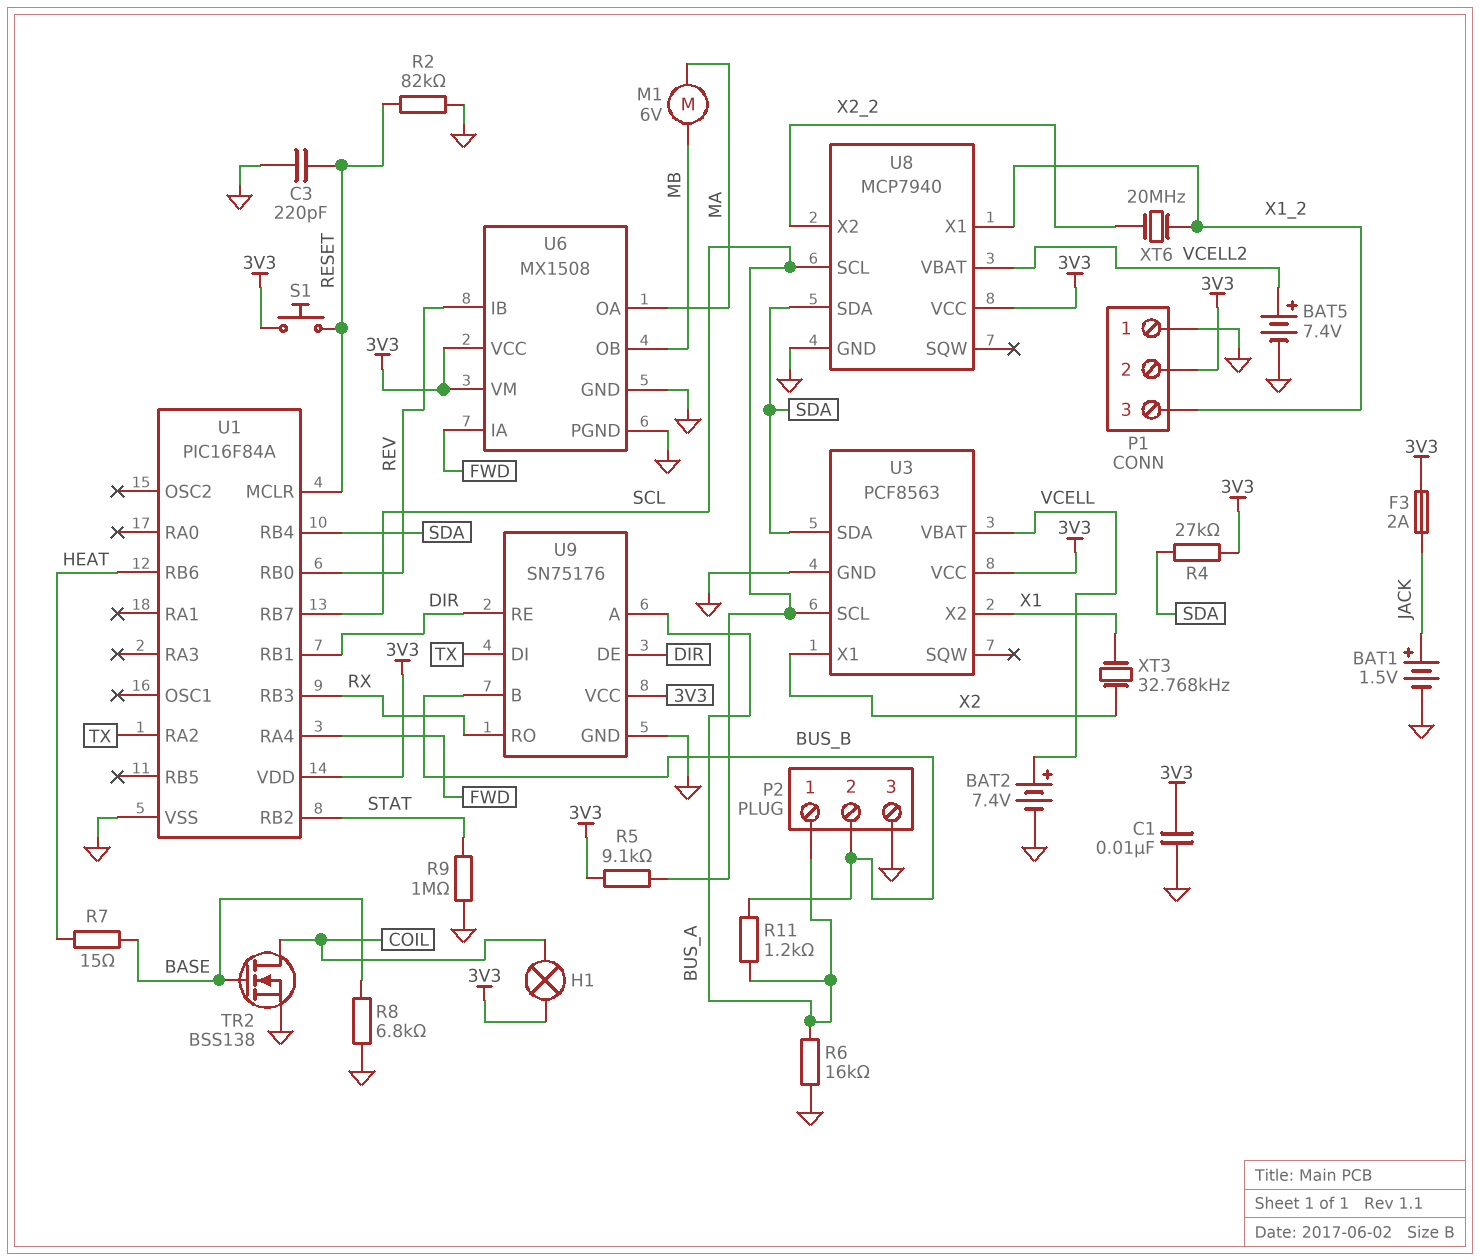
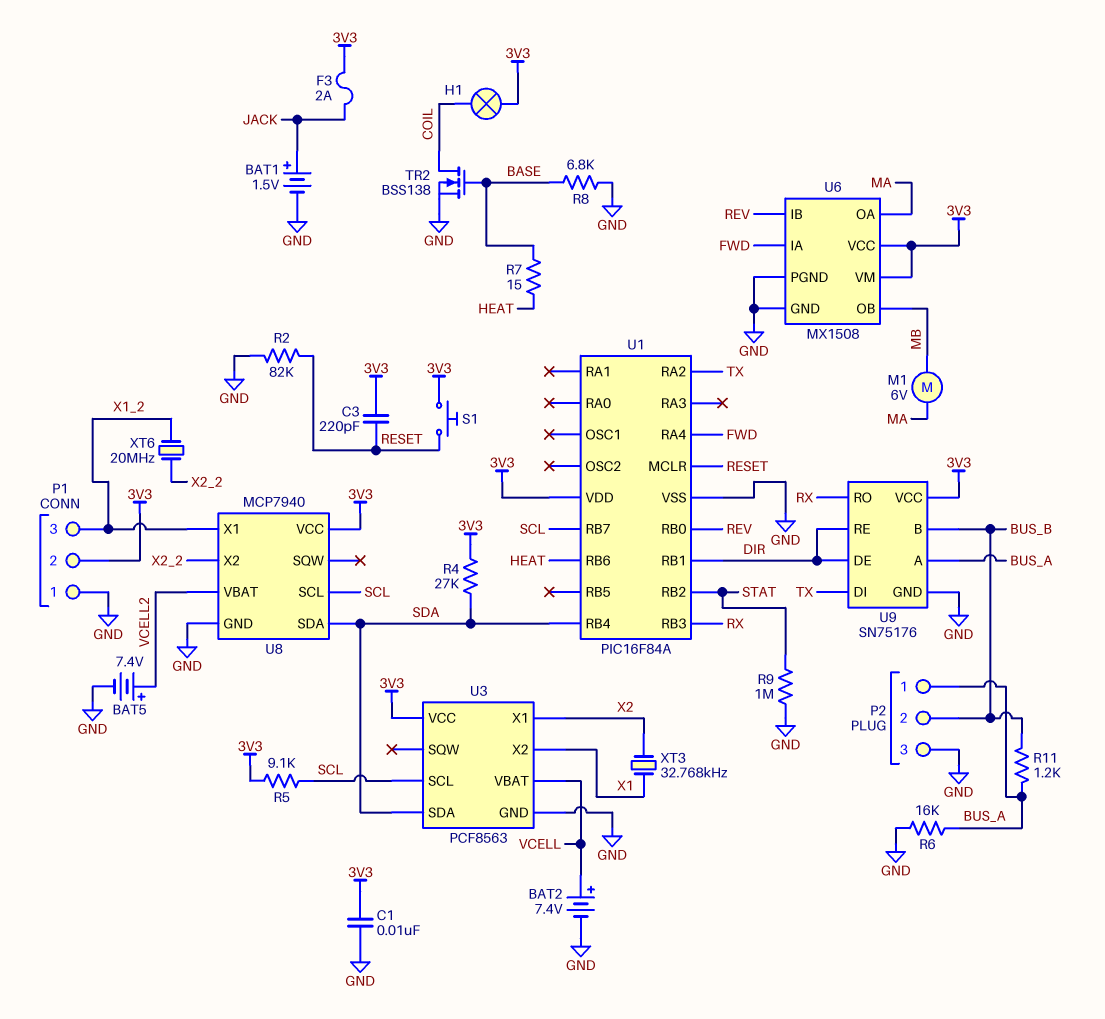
C3: 220pF (GND, RESET) -> 220pF (3V3, RESET)

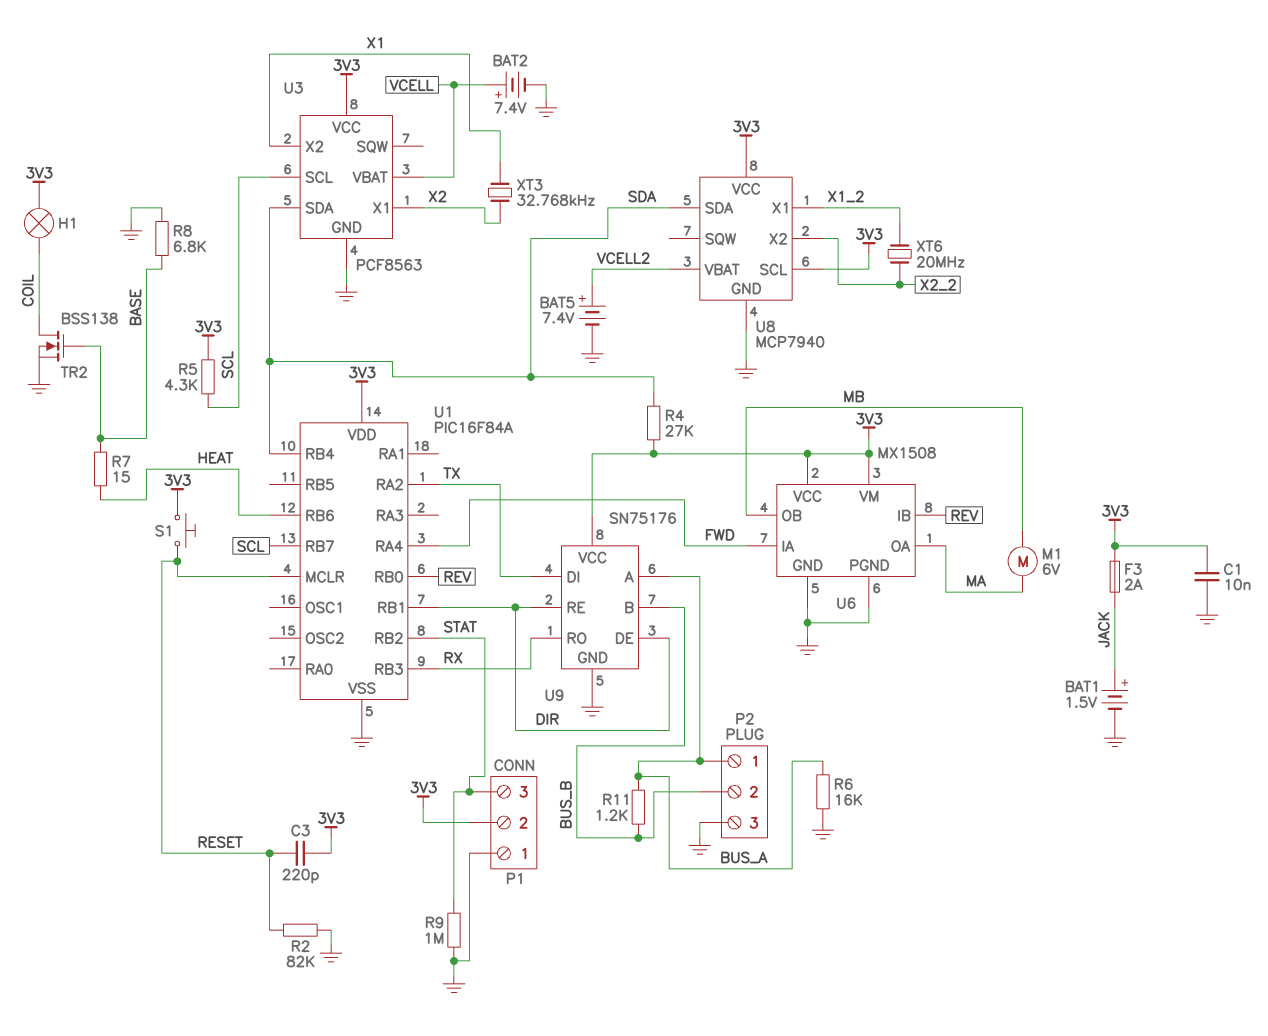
P1 pin 3: X1_2 -> STAT
R5: 9.1k (3V3, SCL) -> 4.3k (3V3, SCL)
U8 pin SCL: SCL -> 3V3

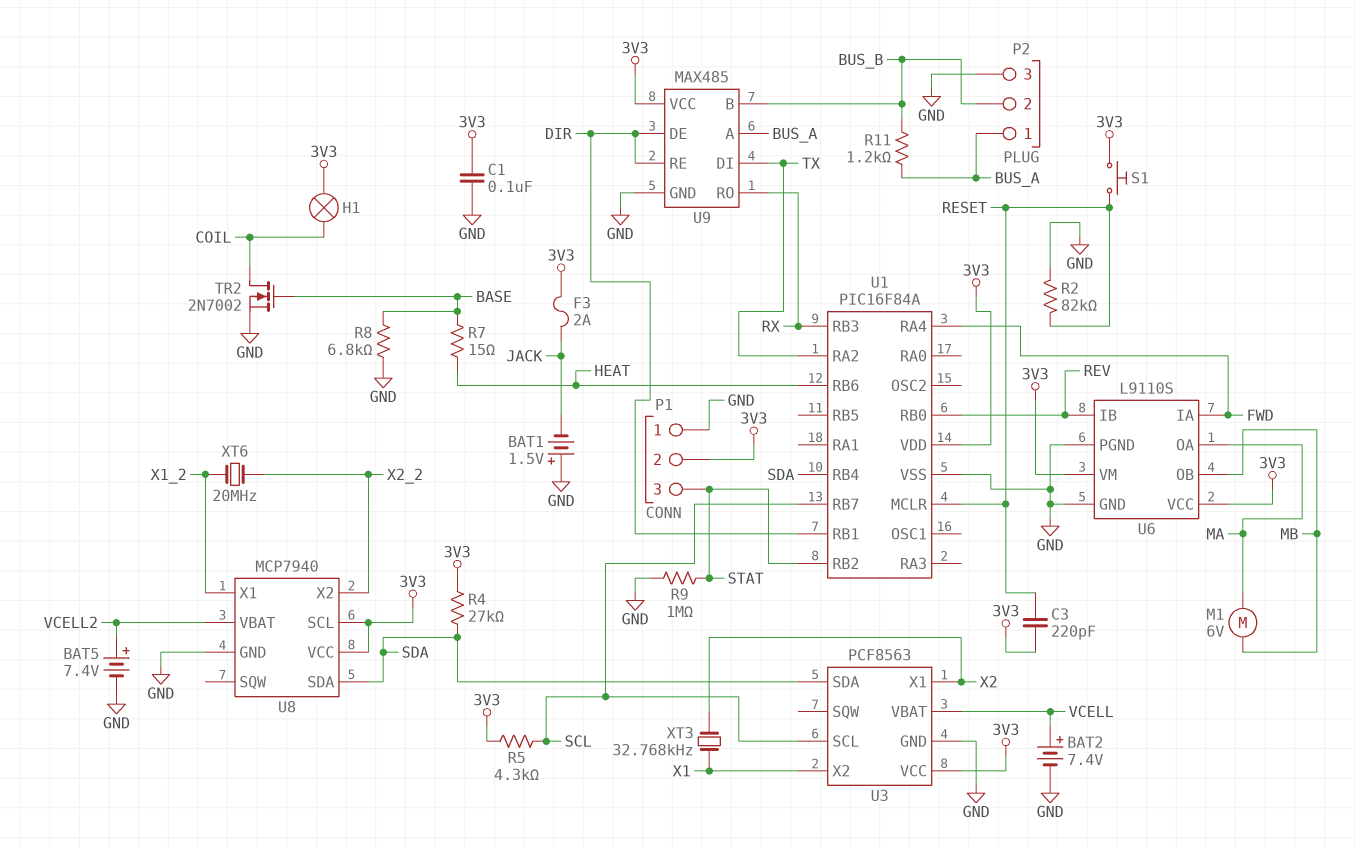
BAT1: 1.5V (plus JACK, minus GND) -> 1.5V (plus GND, minus JACK)
C1: 10nF (3V3, GND) -> 100nF (3V3, GND)
R6: 16k (BUS_A, GND) -> none
TR2: NMOS BSS138 (G BASE, D COIL, S GND) -> NMOS 2N7002 (G BASE, D COIL, S GND)
U6: MX1508 -> L9110S
U9: SN75176 -> MAX485

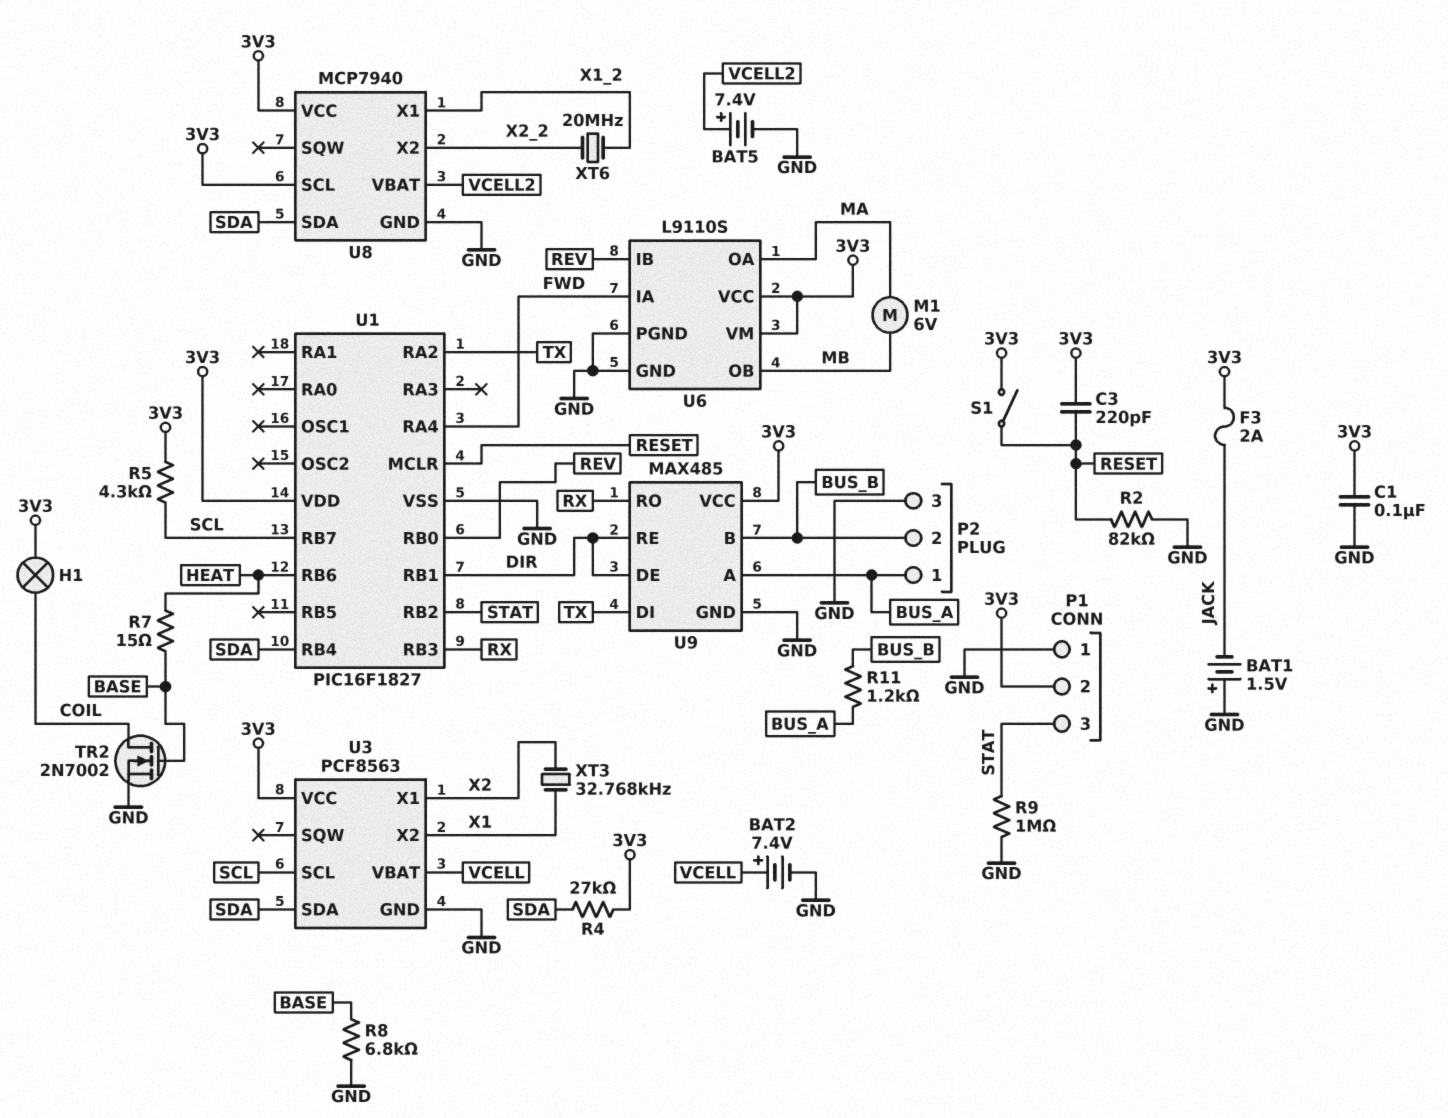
S1: button (3V3, RESET) -> switch (3V3, RESET)
U1: PIC16F84A -> PIC16F1827

